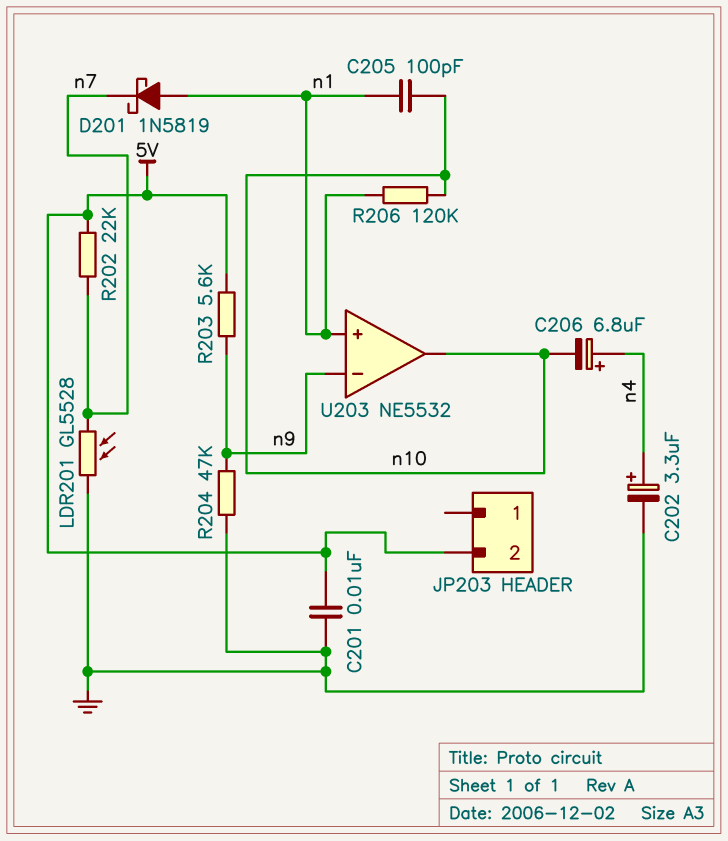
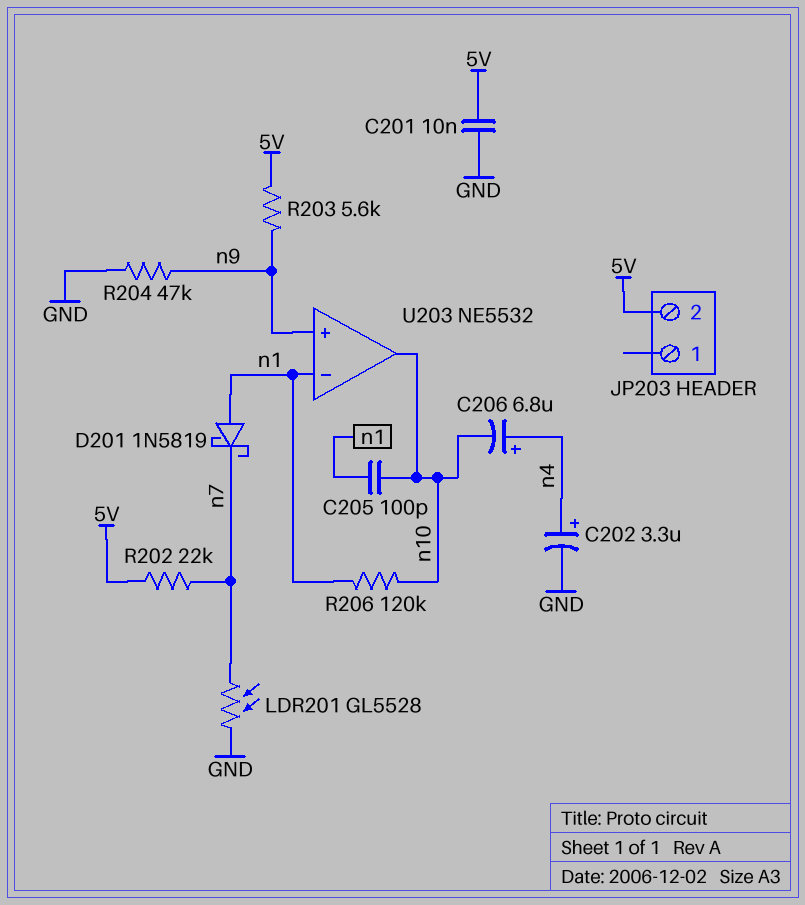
U203 pin in+: n1 -> n9
U203 pin in-: n9 -> n1

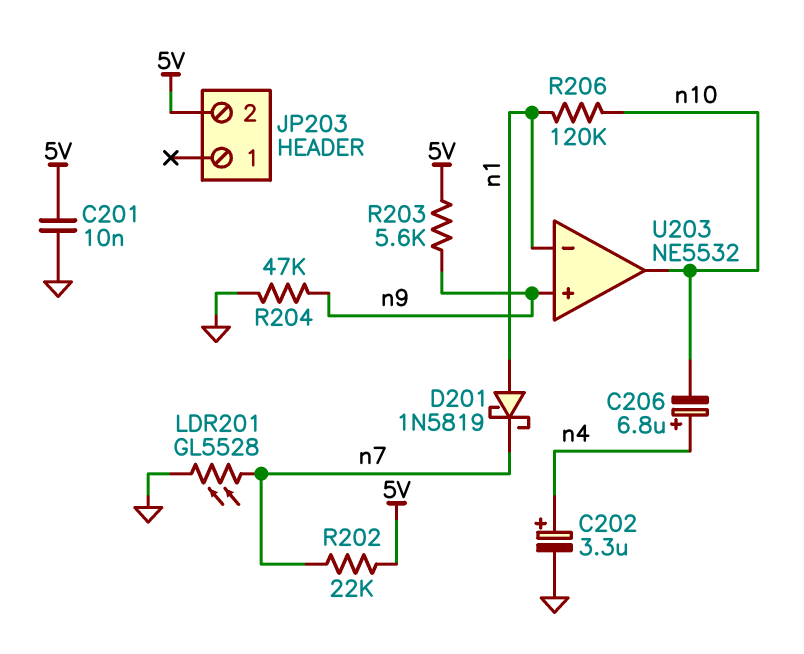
C205: 100pF (n1, n10) -> none

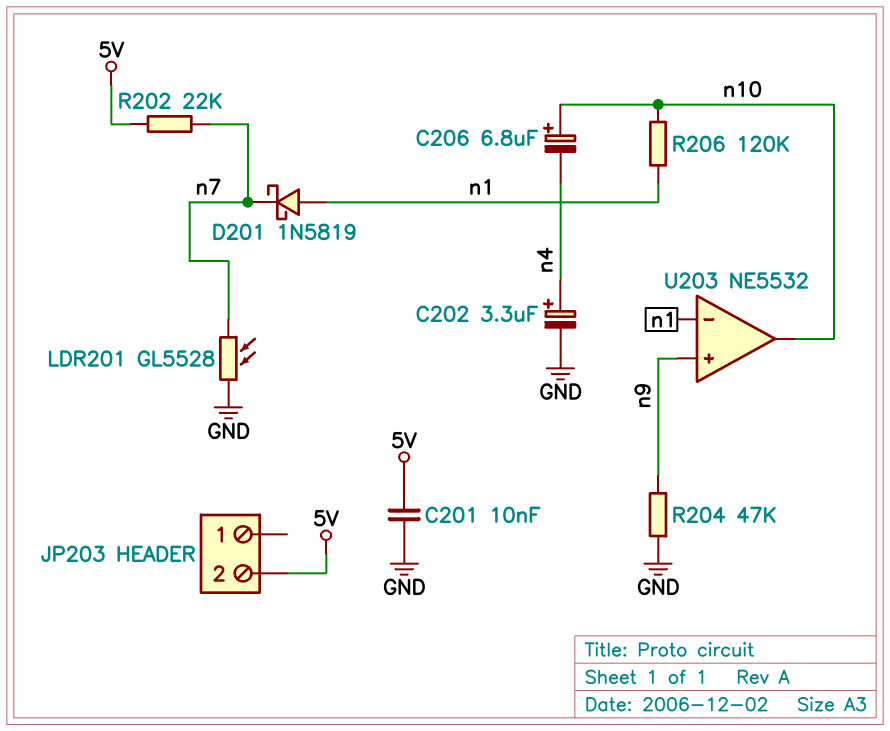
C206: 6.8uF (plus n4, minus n10) -> 6.8uF (plus n10, minus n4)
R203: 5.6k (5V, n9) -> none

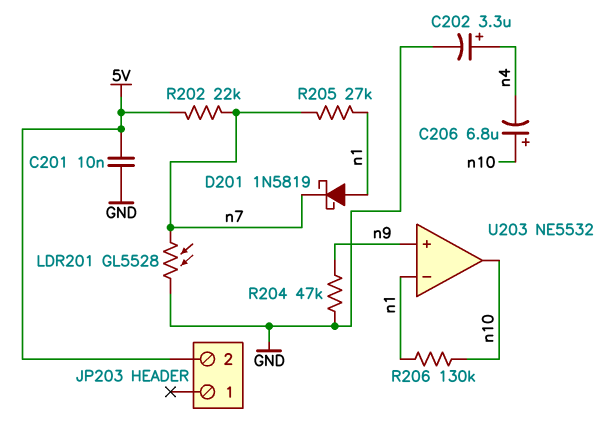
R205: none -> 27k (n1, n7)
R206: 120k (n1, n10) -> 130k (n1, n10)

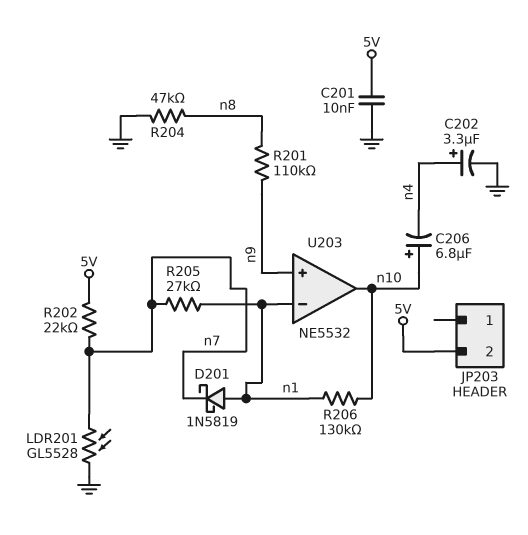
R201: none -> 110k (n8, n9)
R204: 47k (GND, n9) -> 47k (GND, n8)

